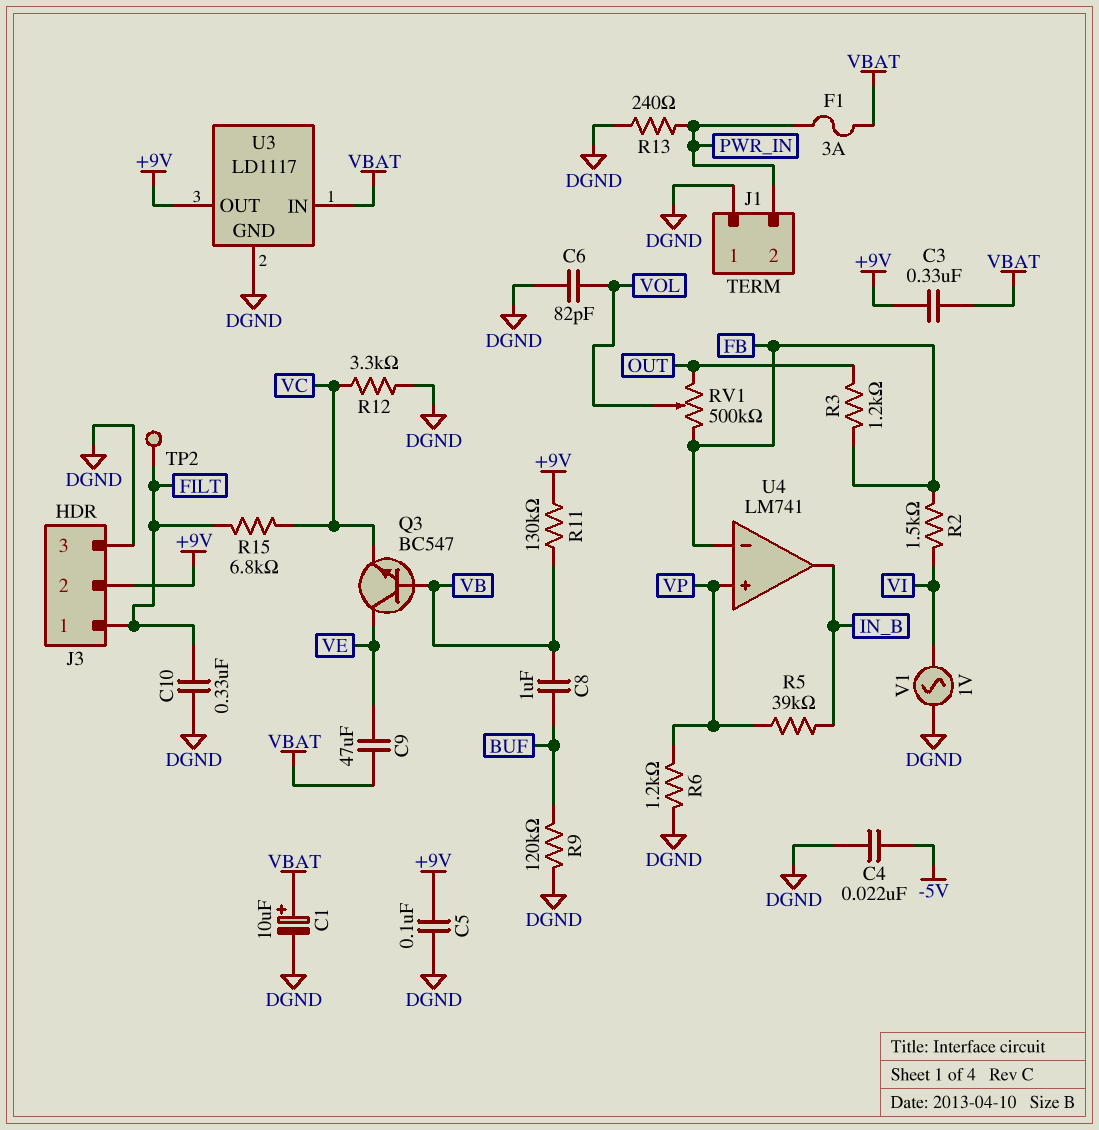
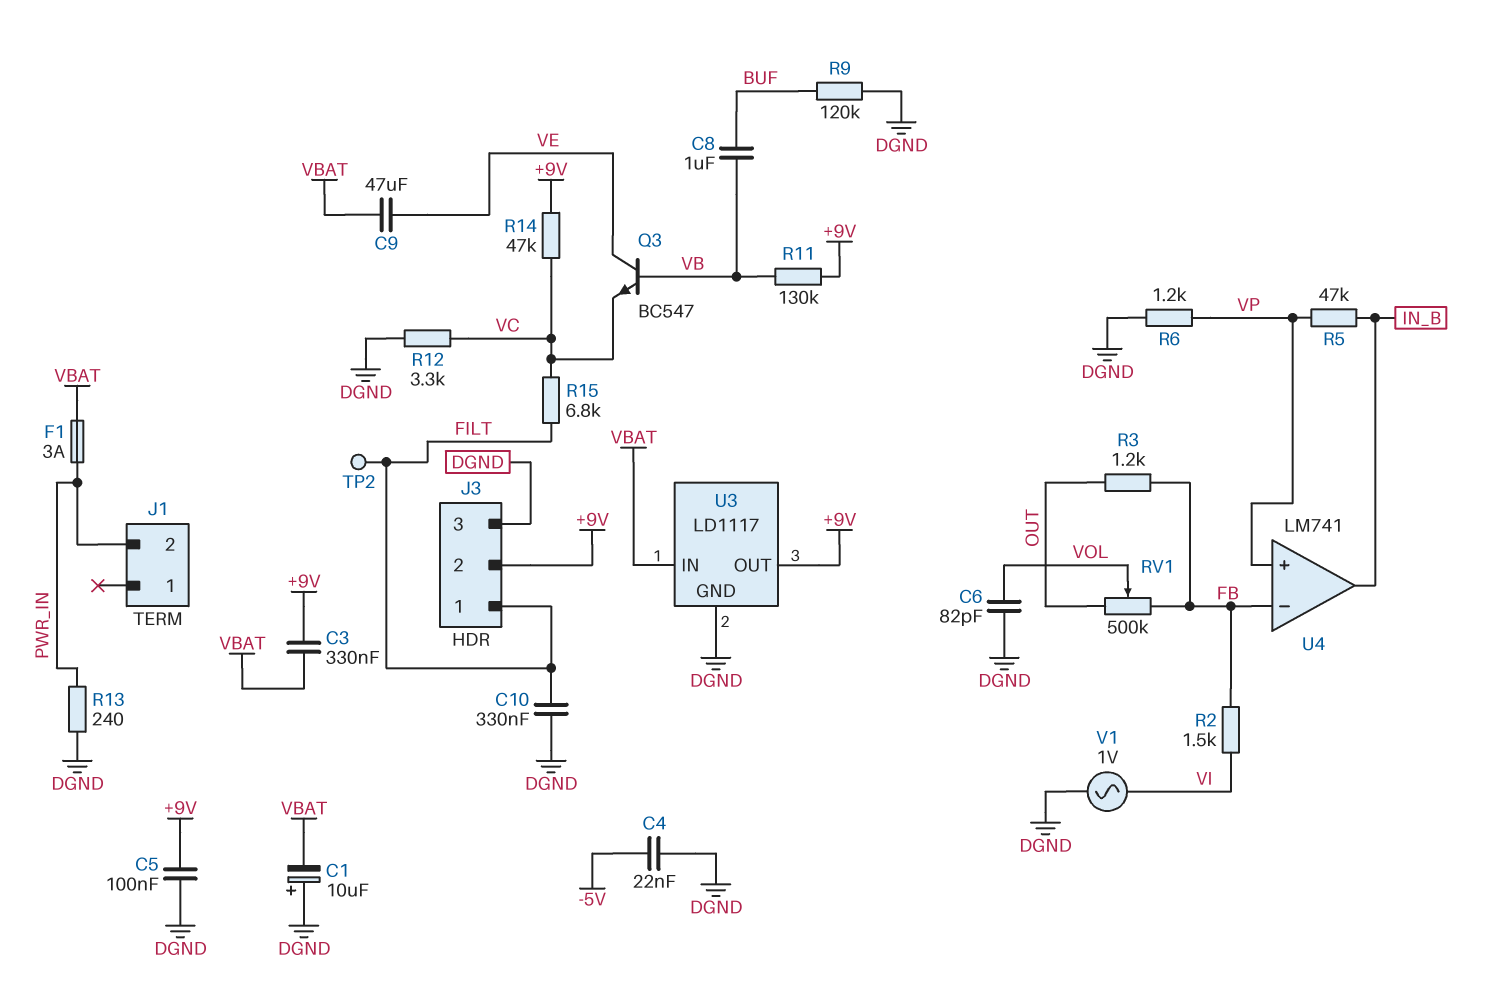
C1: 10uF (plus VBAT, minus DGND) -> 10uF (plus DGND, minus VBAT)
J1 pin 1: DGND -> none
R5: 39k (IN_B, VP) -> 47k (IN_B, VP)
R14: none -> 47k (+9V, VC)

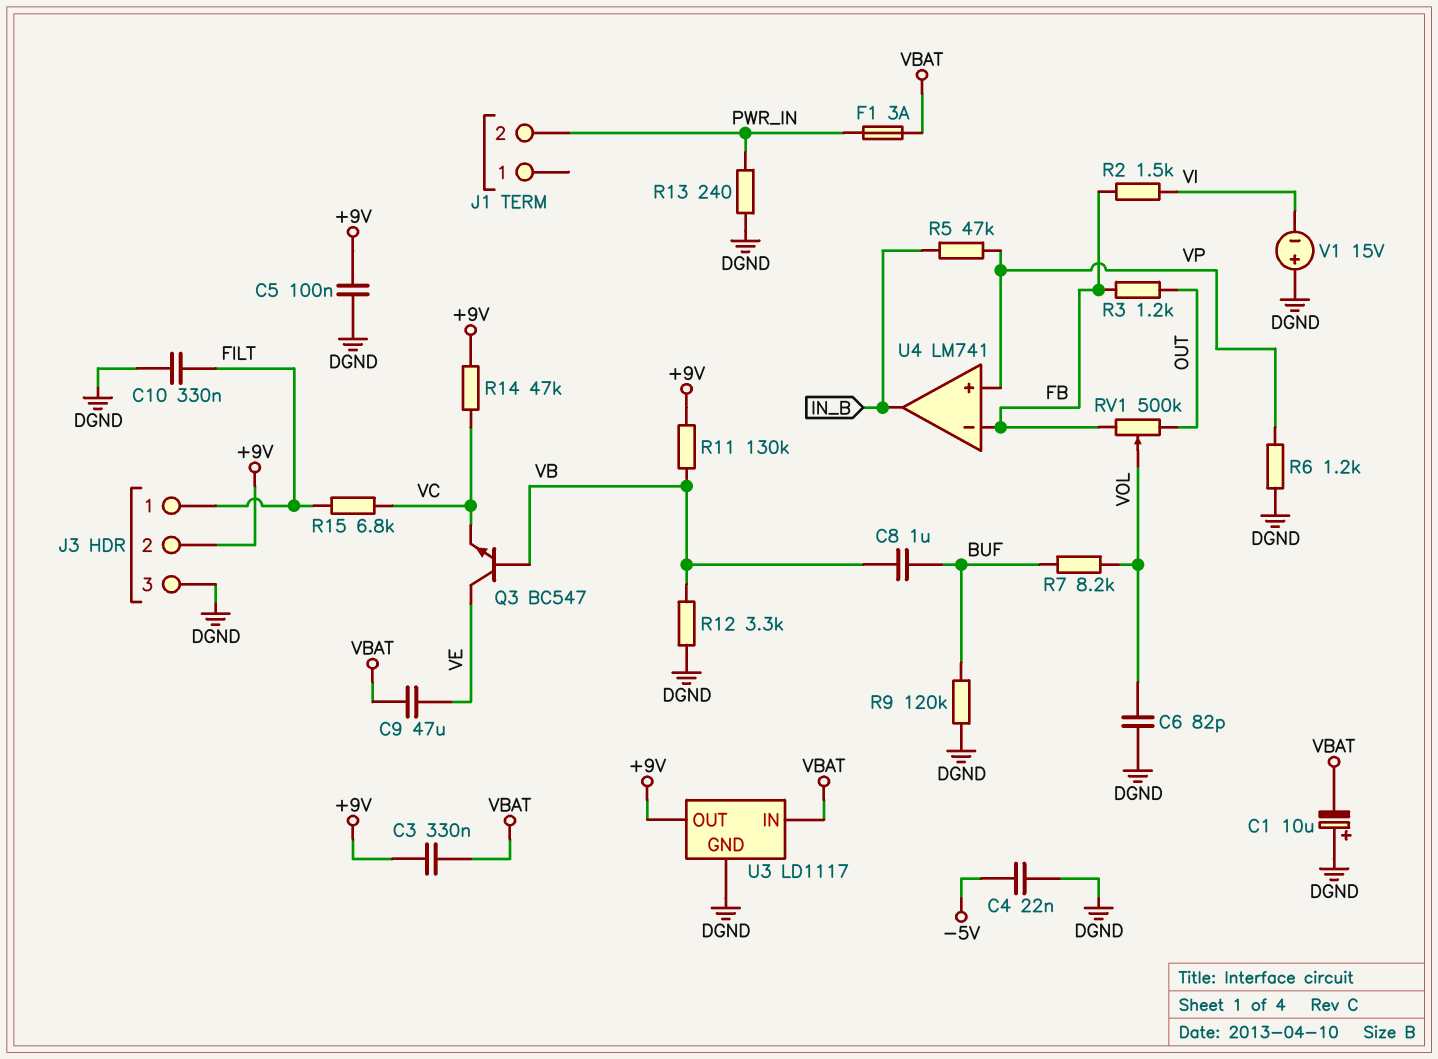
R7: none -> 8.2k (BUF, VOL)
R12: 3.3k (DGND, VC) -> 3.3k (DGND, VB)
TP2: test point (FILT) -> none
V1: AC 1V (DGND, VI) -> 15V (plus DGND, minus VI)

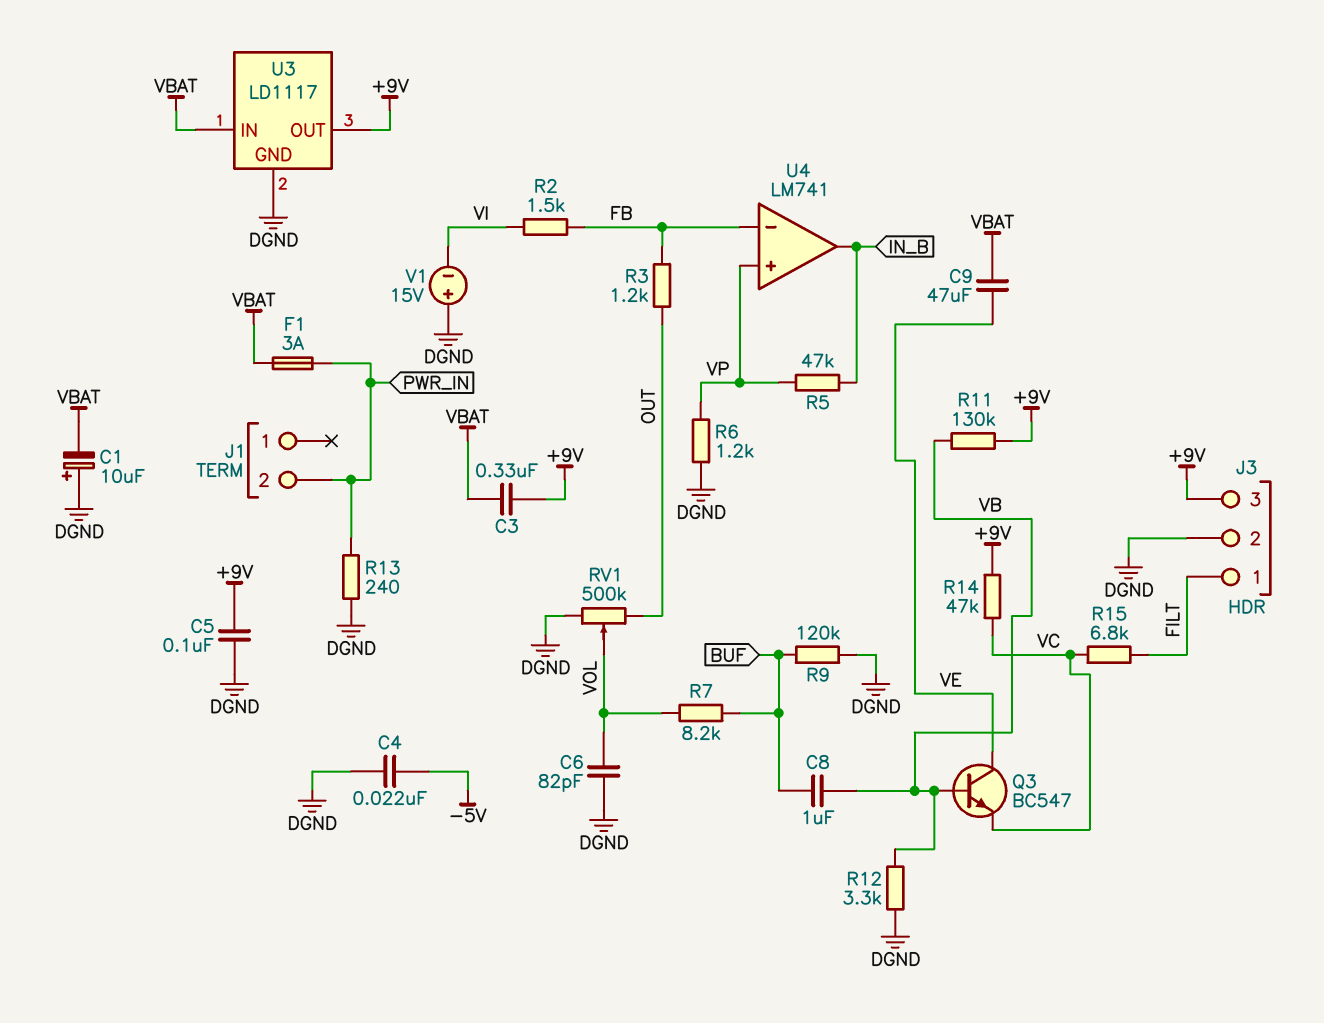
C10: 330nF (DGND, FILT) -> none
J3 pin 2: +9V -> DGND
J3 pin 3: DGND -> +9V
RV1: 500k (FB, OUT, wiper VOL) -> 500k (DGND, OUT, wiper VOL)

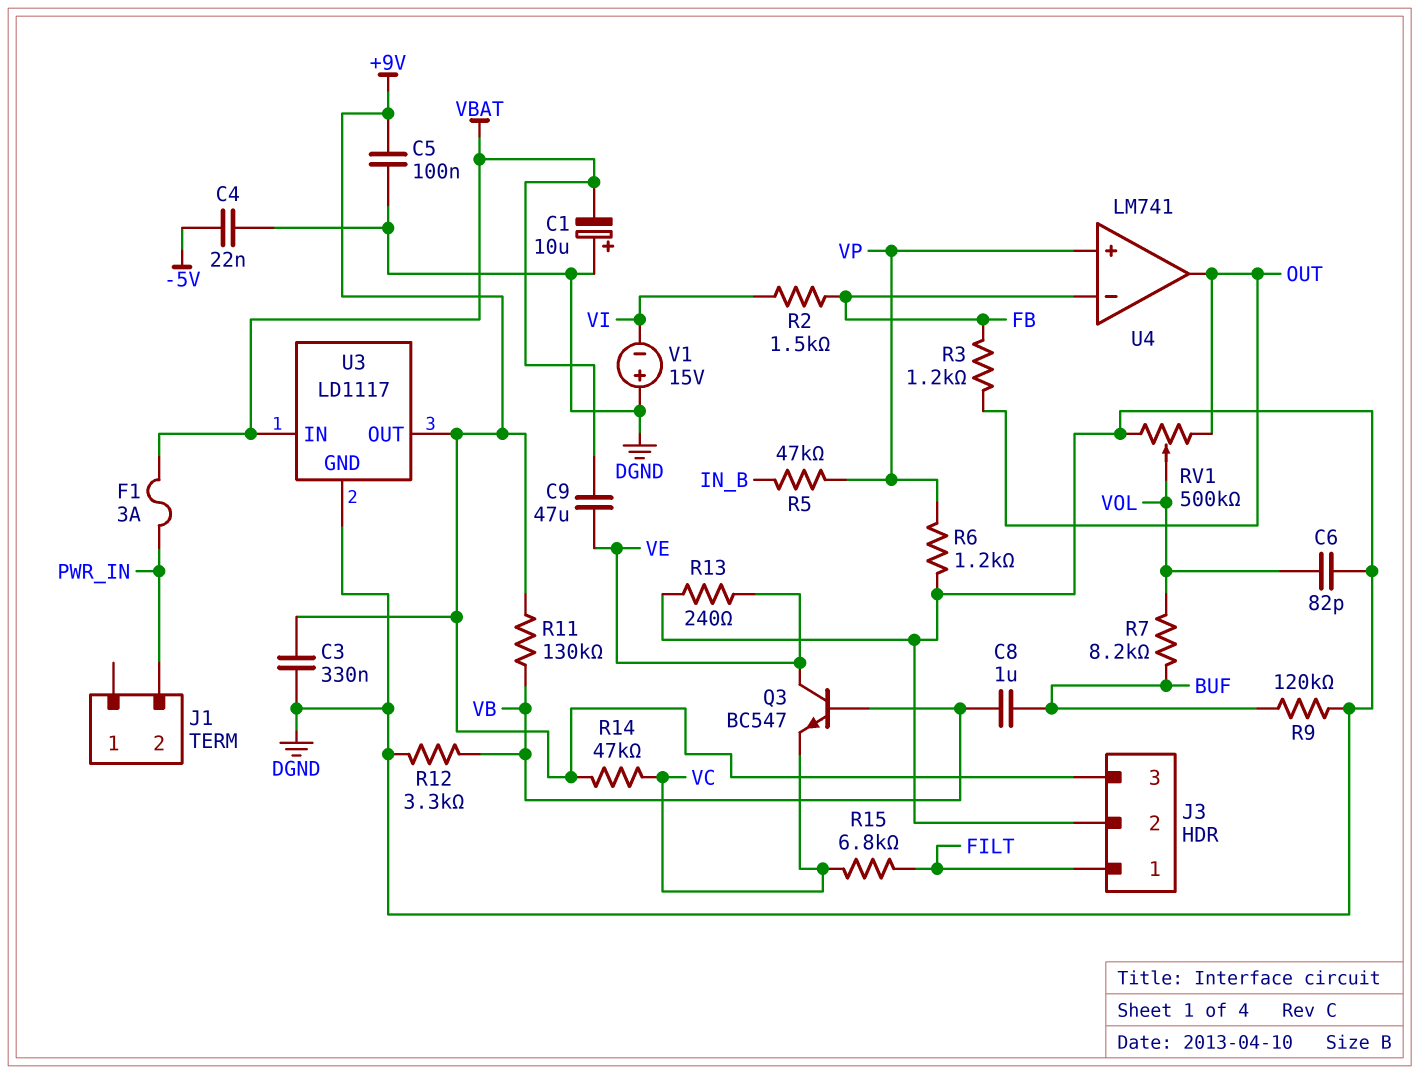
C3: 330nF (+9V, VBAT) -> 330nF (+9V, DGND)
R13: 240 (DGND, PWR_IN) -> 240 (DGND, VE)
U4 pin out: IN_B -> OUT

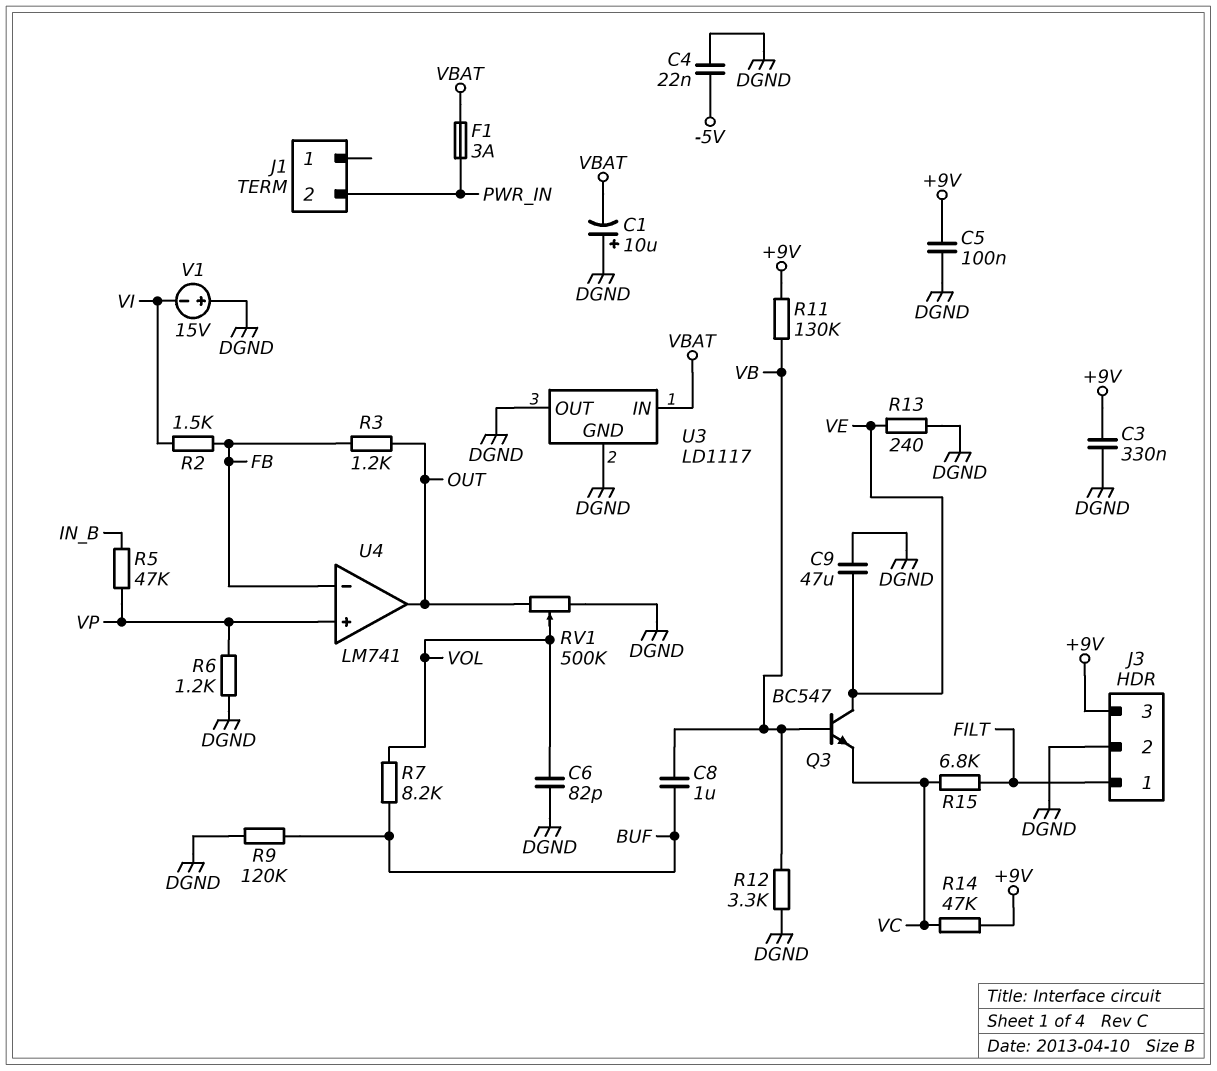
C9: 47uF (VBAT, VE) -> 47uF (DGND, VE)
U3 pin OUT: +9V -> DGND

